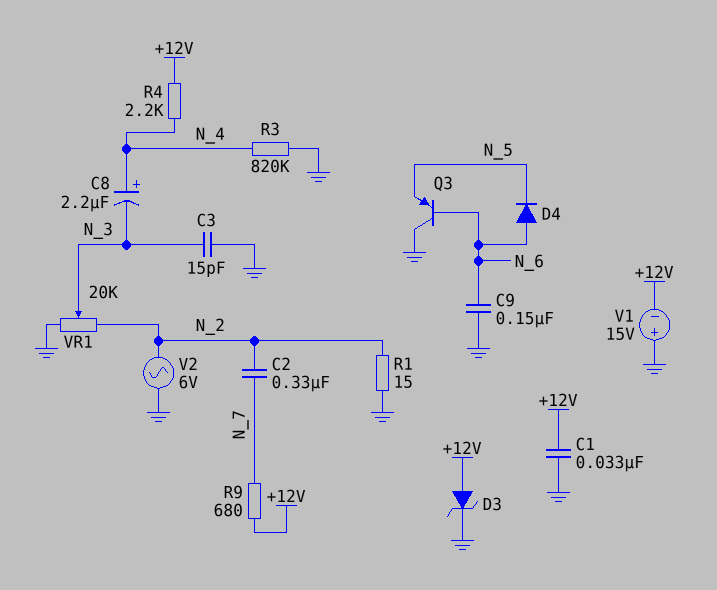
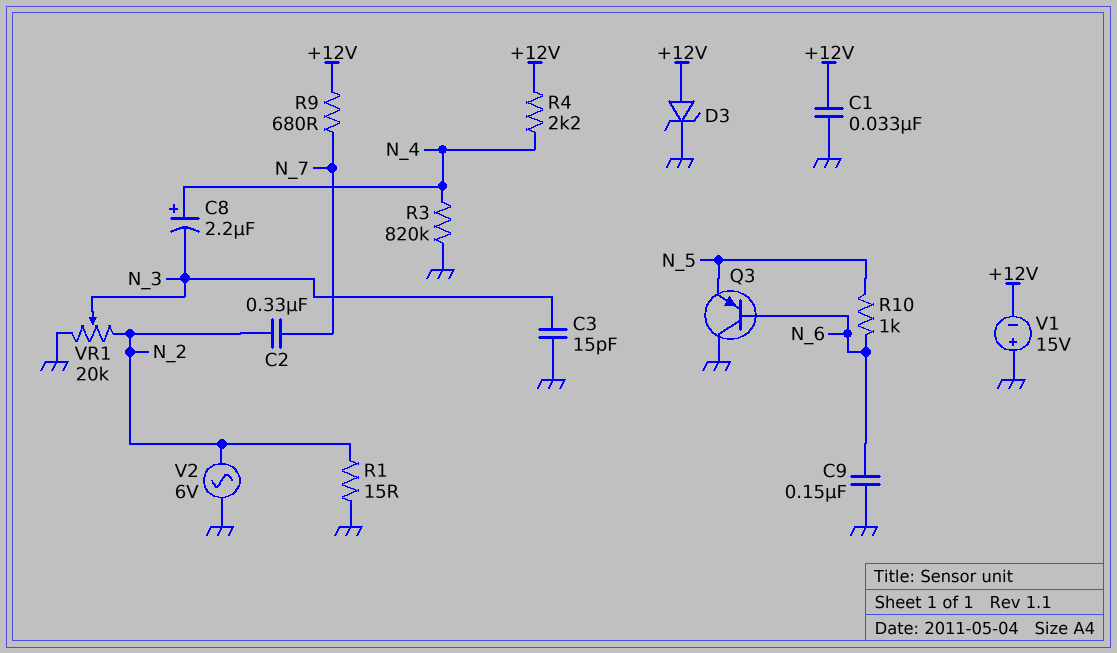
D4: diode (A N_6, K N_5) -> none
R10: none -> 1k (N_5, N_6)

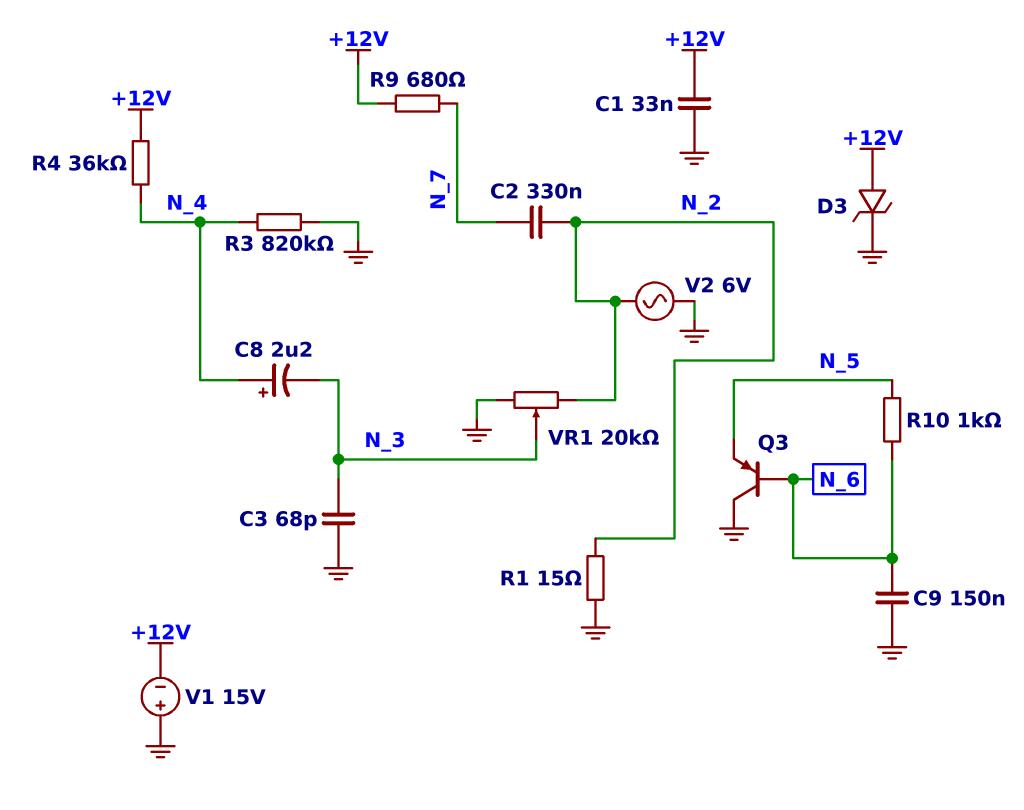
C3: 15pF (GND, N_3) -> 68pF (GND, N_3)
R4: 2.2k (+12V, N_4) -> 36k (+12V, N_4)

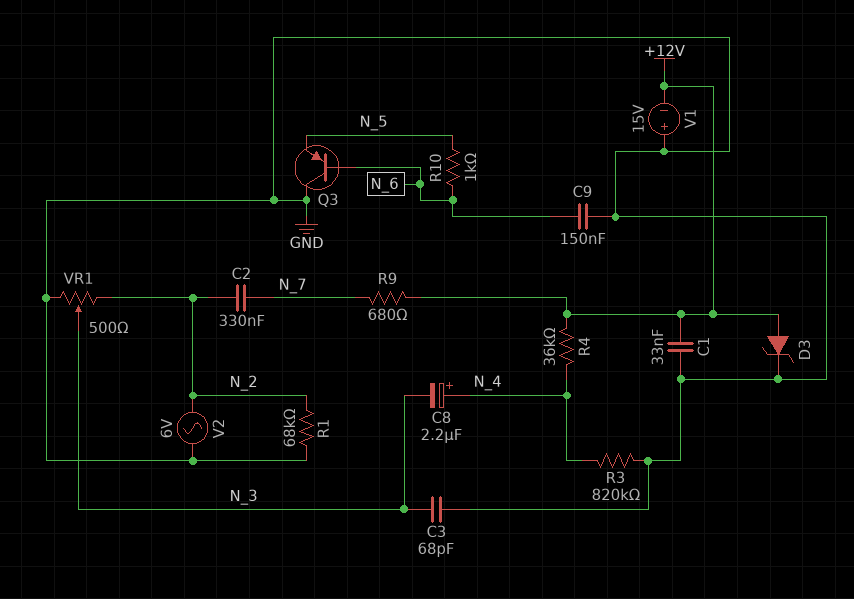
R1: 15 (GND, N_2) -> 68k (GND, N_2)
VR1: 20k (GND, N_2, wiper N_3) -> 500 (GND, N_2, wiper N_3)

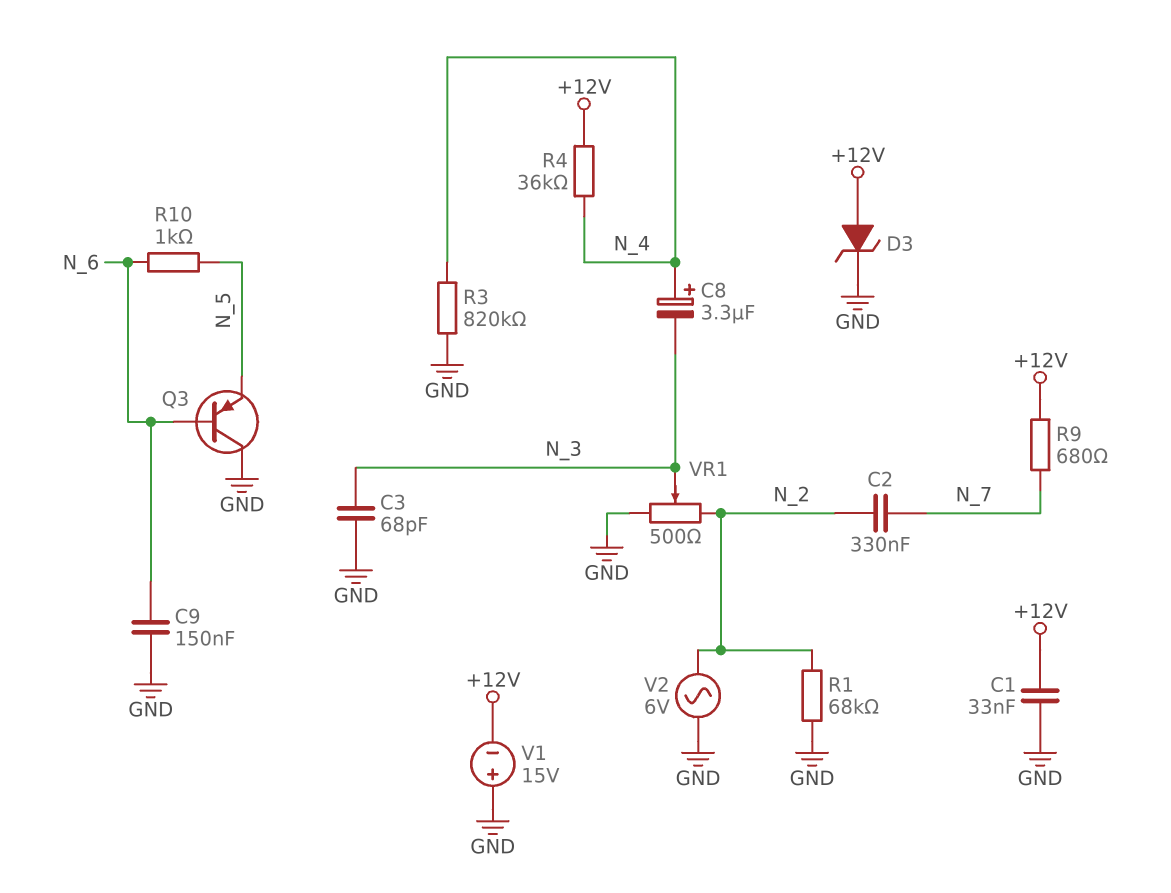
C8: 2.2uF (plus N_4, minus N_3) -> 3.3uF (plus N_4, minus N_3)

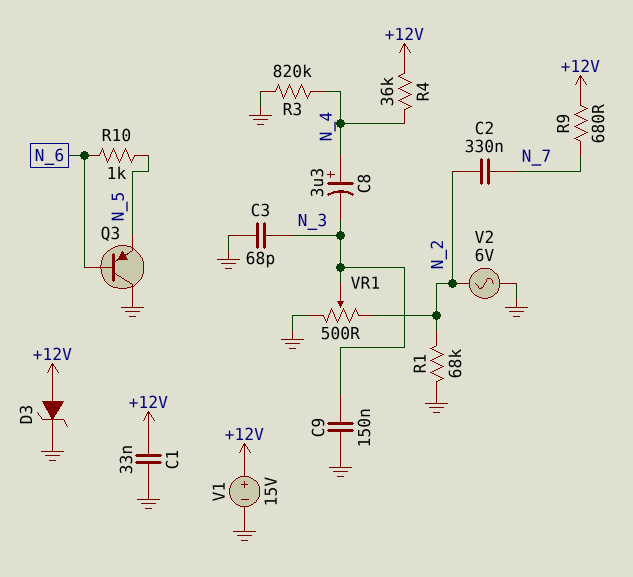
C9: 150nF (GND, N_6) -> 150nF (GND, N_3)
V1: 15V (plus GND, minus +12V) -> 15V (plus +12V, minus GND)

